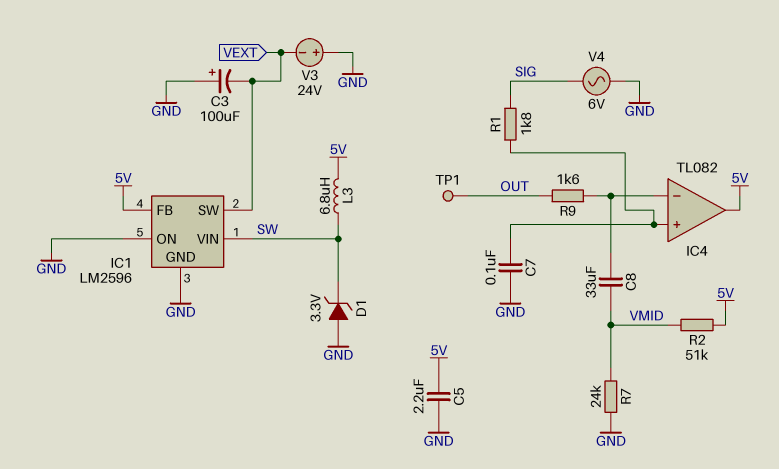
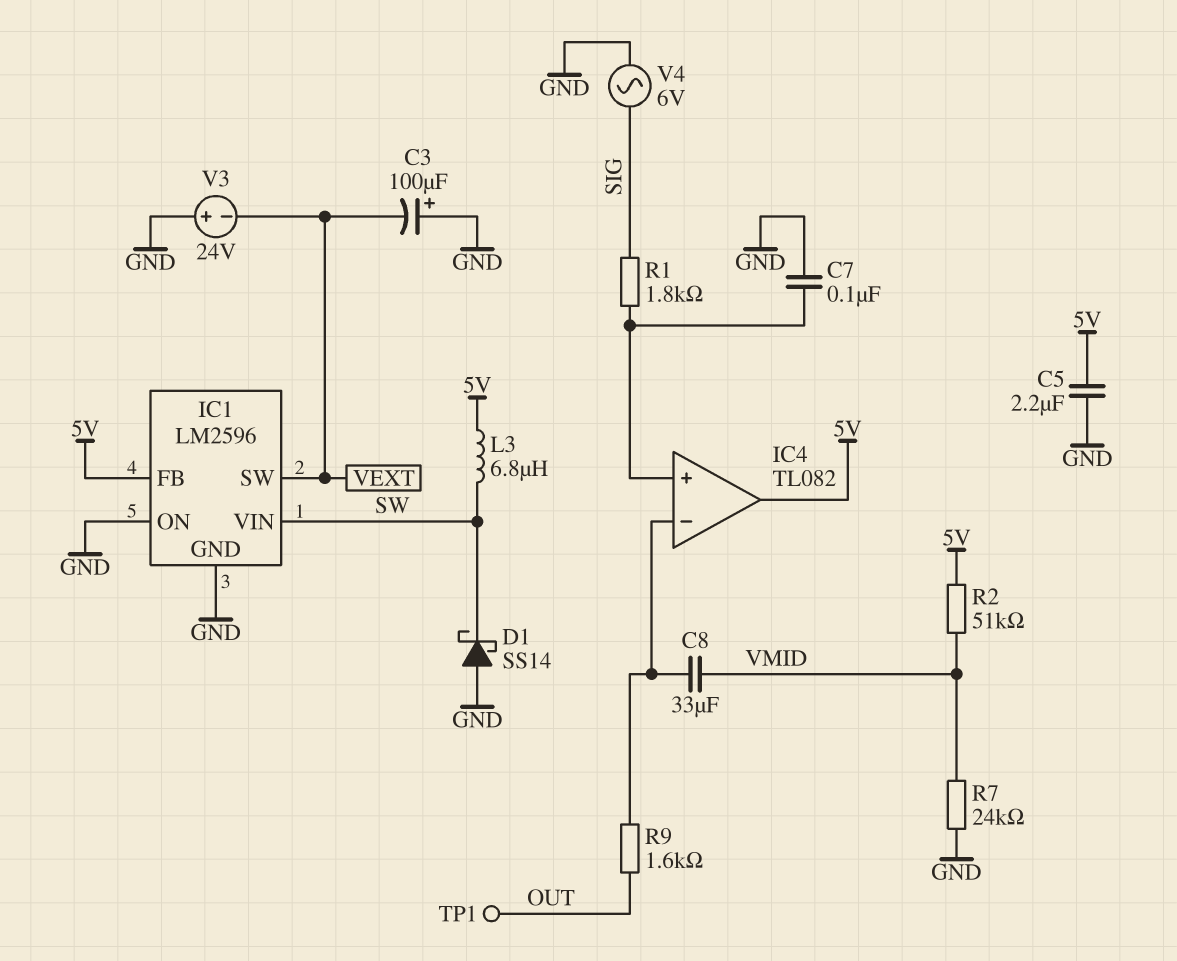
D1: zener 3.3V (A GND, K SW) -> schottky SS14 (A GND, K SW)

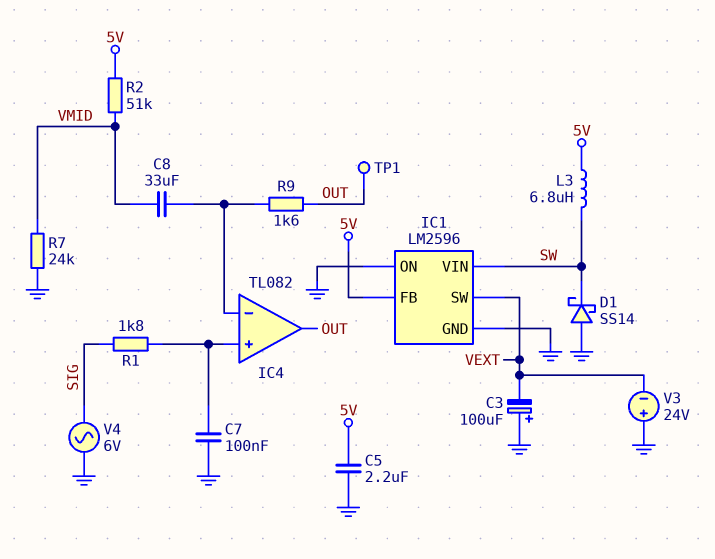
IC4 pin out: 5V -> OUT

